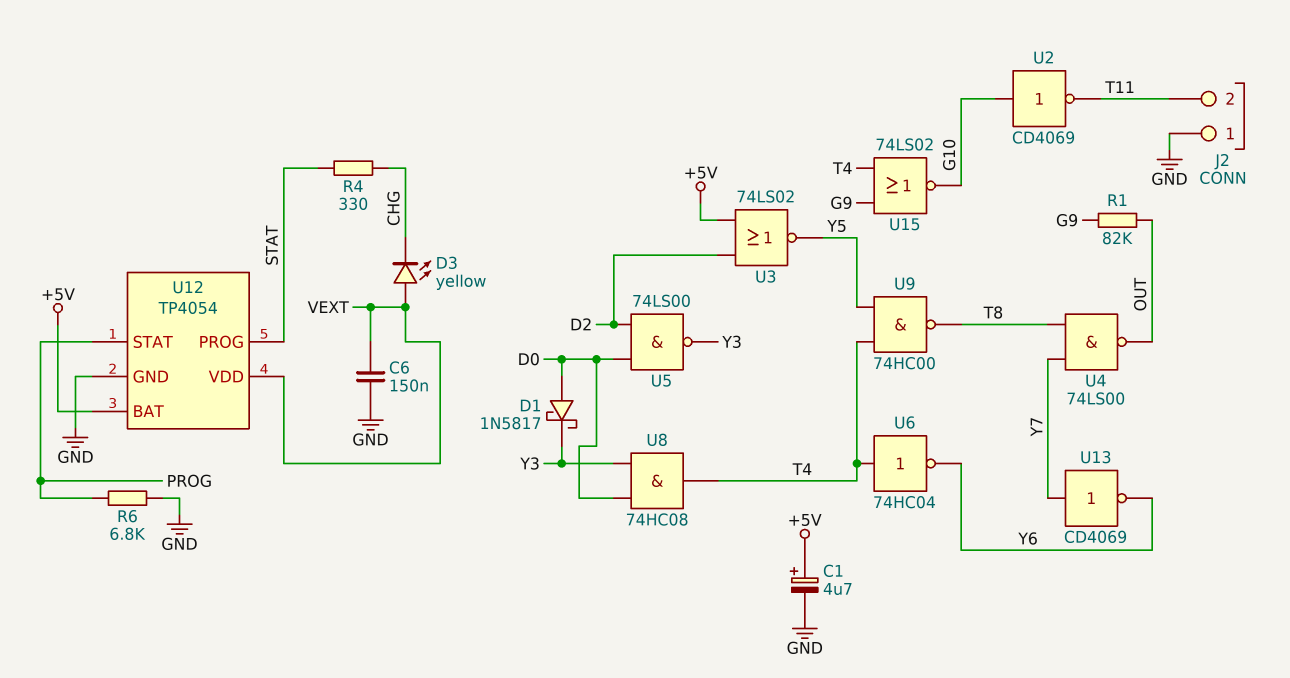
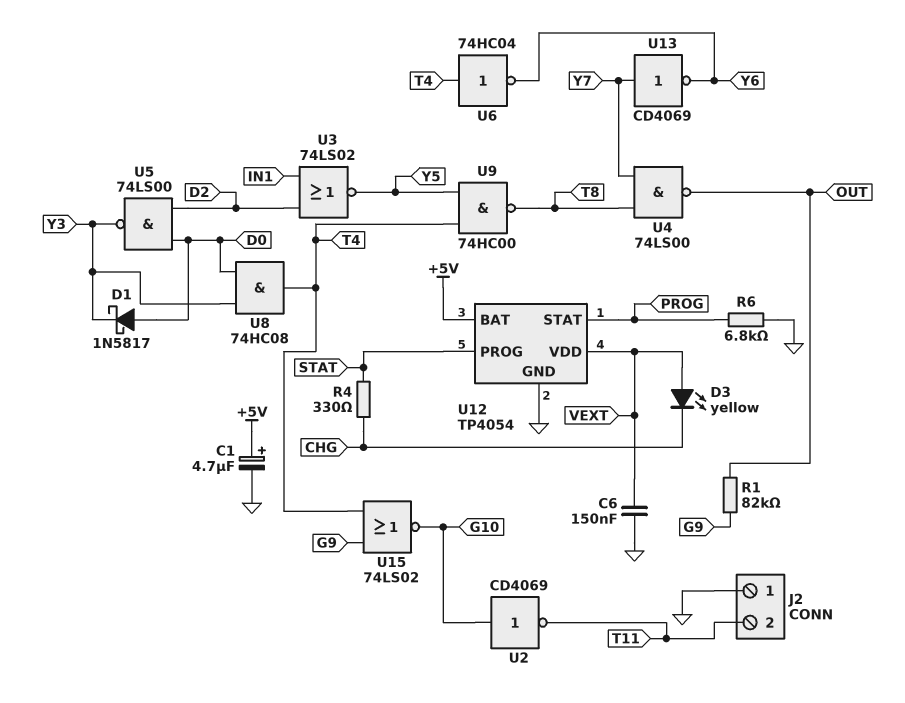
U3: NOR 74LS02 (in +5V, in D2, out Y5) -> NOR 74LS02 (in D2, in IN1, out Y5)

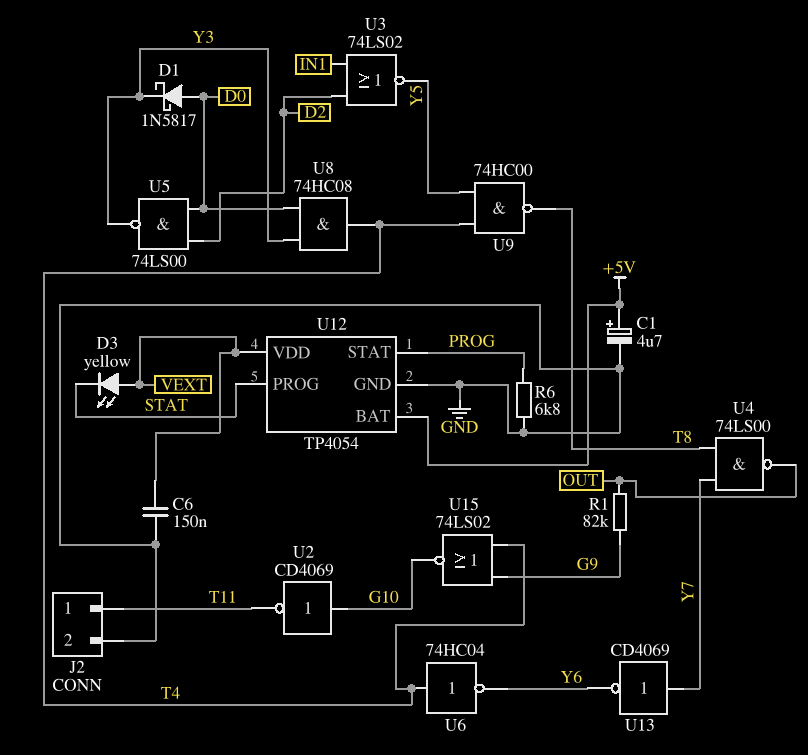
D3: LED yellow (A VEXT, K CHG) -> LED yellow (A VEXT, K STAT)
J2 pin 1: GND -> T11
J2 pin 2: T11 -> GND
R4: 330 (CHG, STAT) -> none

